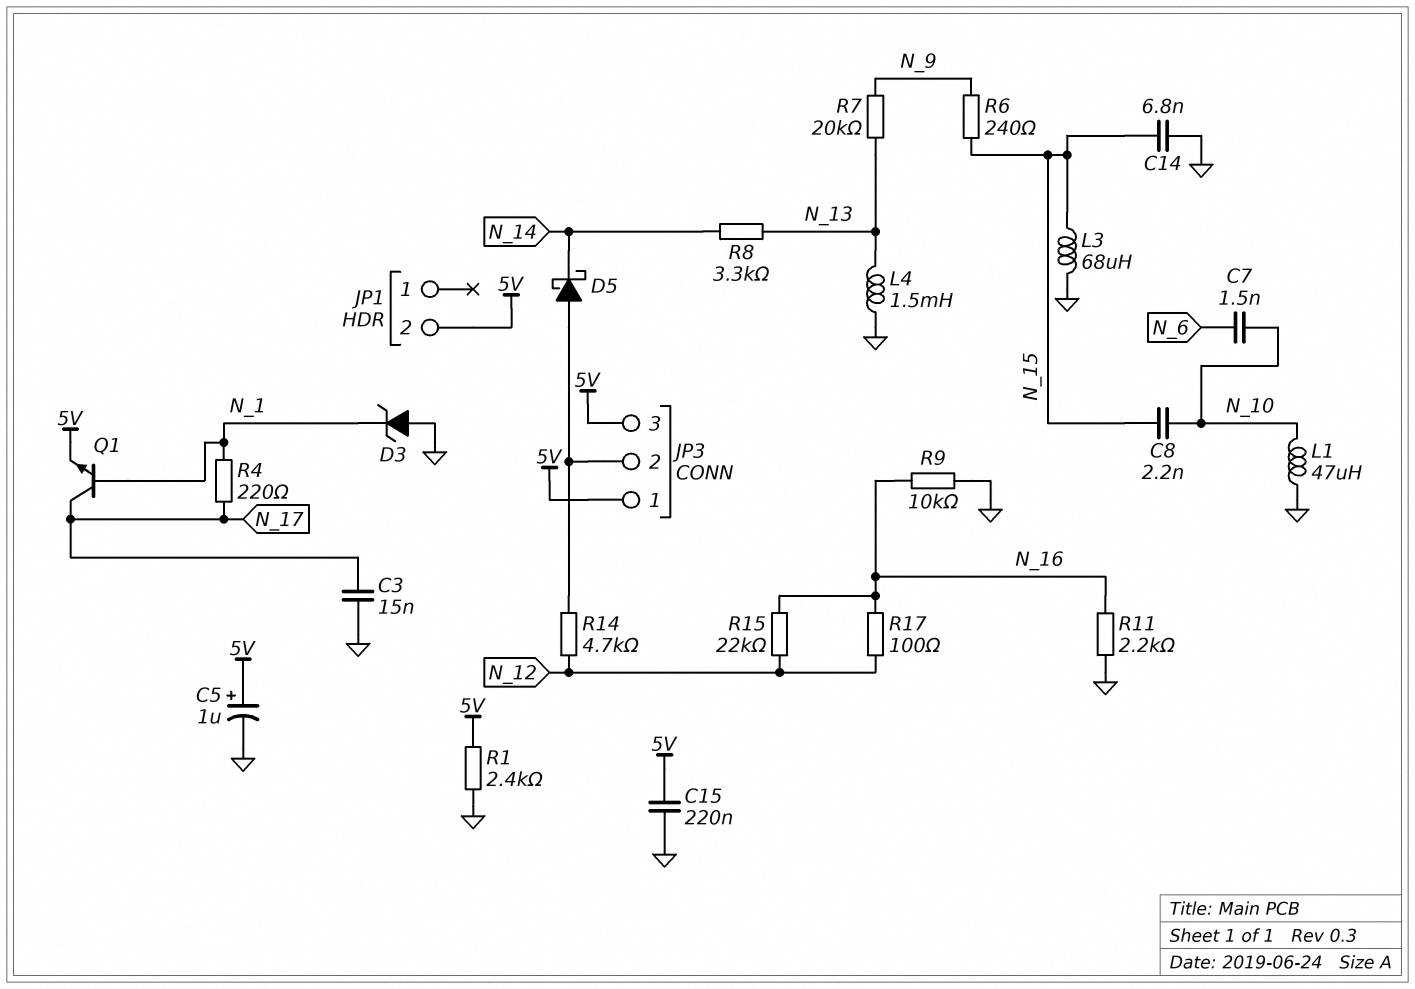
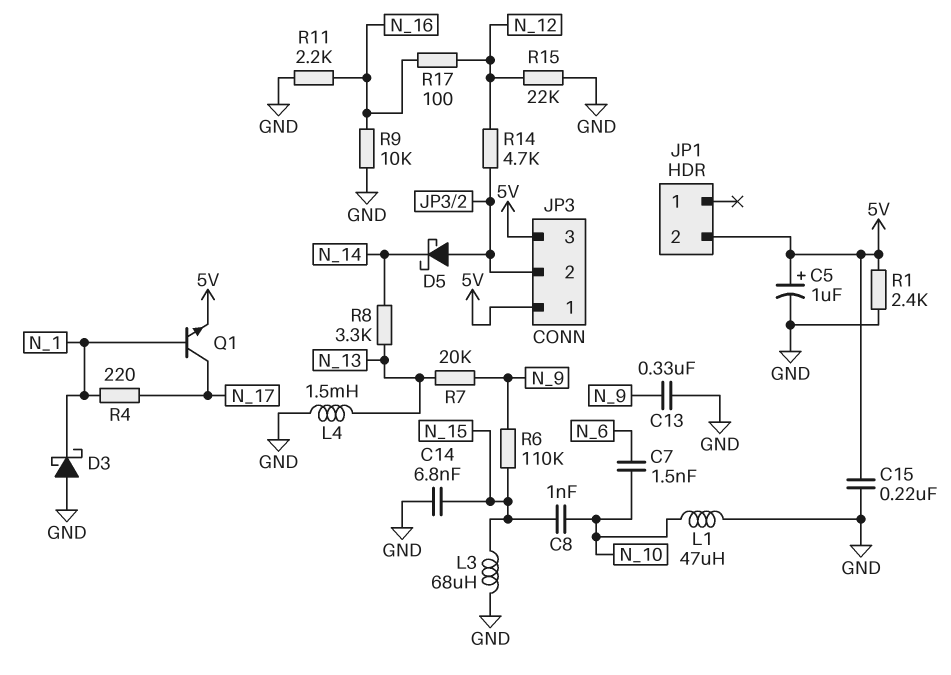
C3: 15nF (GND, N_17) -> none
C8: 2.2nF (N_10, N_15) -> 1nF (N_10, N_15)
C13: none -> 330nF (GND, N_9)
D3: zener (A GND, K N_1) -> schottky (A GND, K N_1)
R6: 240 (N_9, N_15) -> 110k (N_9, N_15)
R15: 22k (N_12, N_16) -> 22k (GND, N_12)

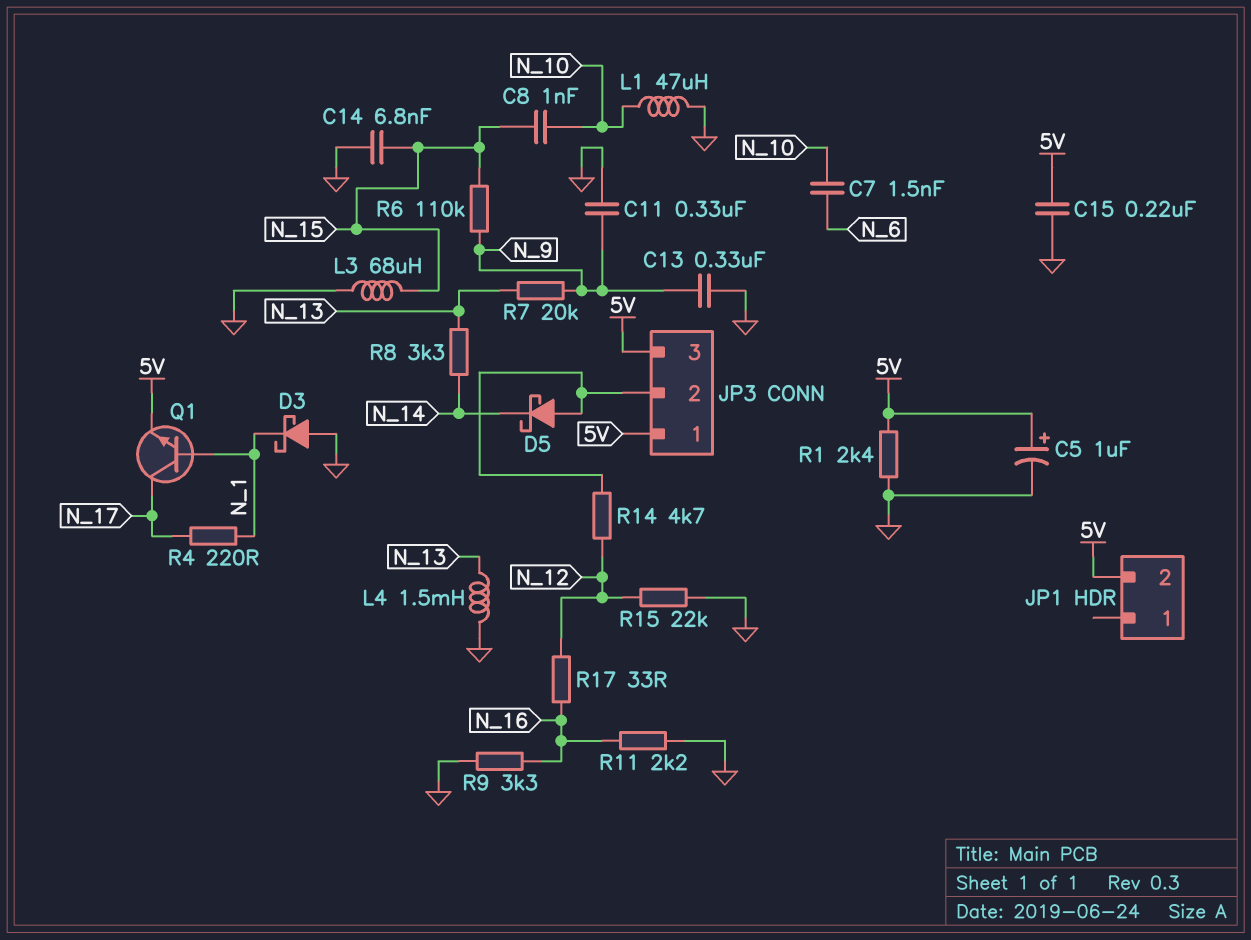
C11: none -> 330nF (GND, N_9)
R9: 10k (GND, N_16) -> 3.3k (GND, N_16)
R17: 100 (N_12, N_16) -> 33 (N_12, N_16)

